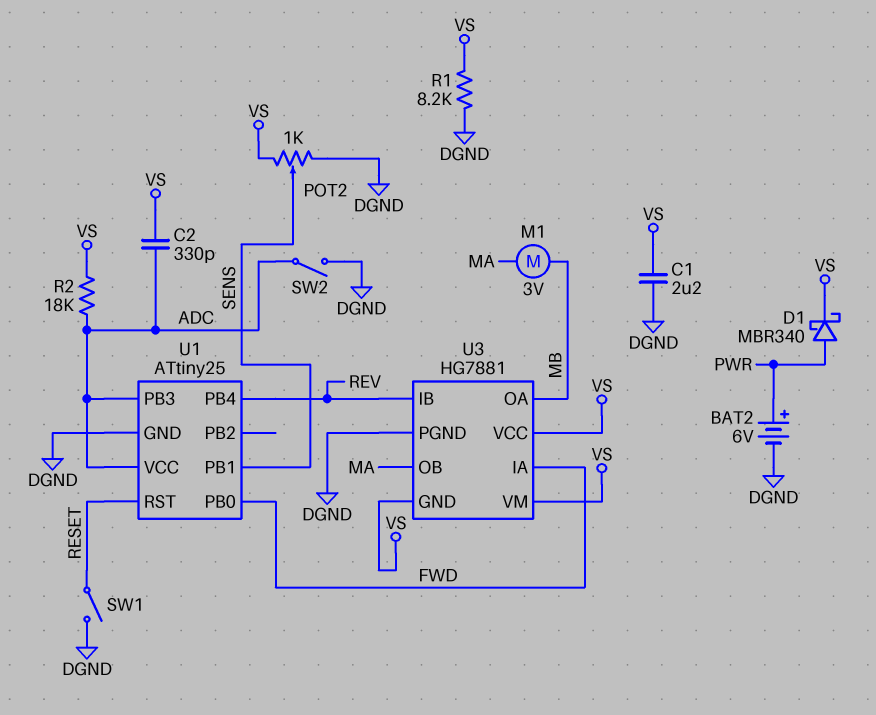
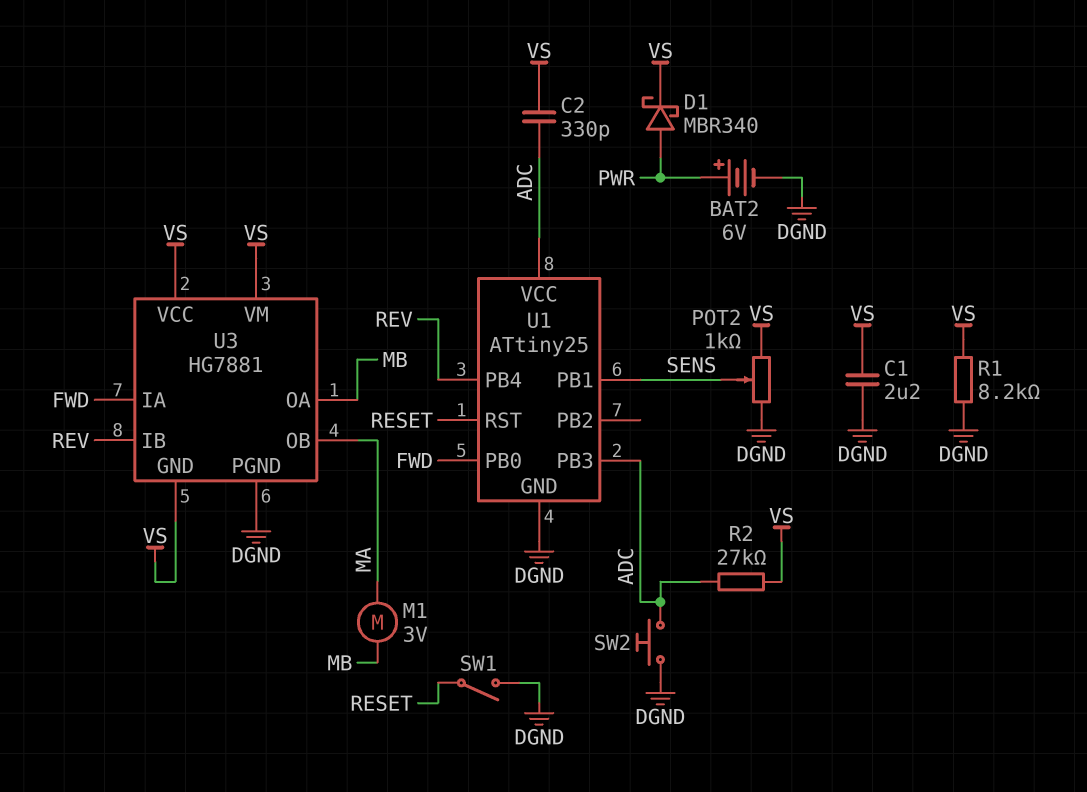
R2: 18k (ADC, VS) -> 27k (ADC, VS)
SW2: switch (ADC, DGND) -> button (ADC, DGND)

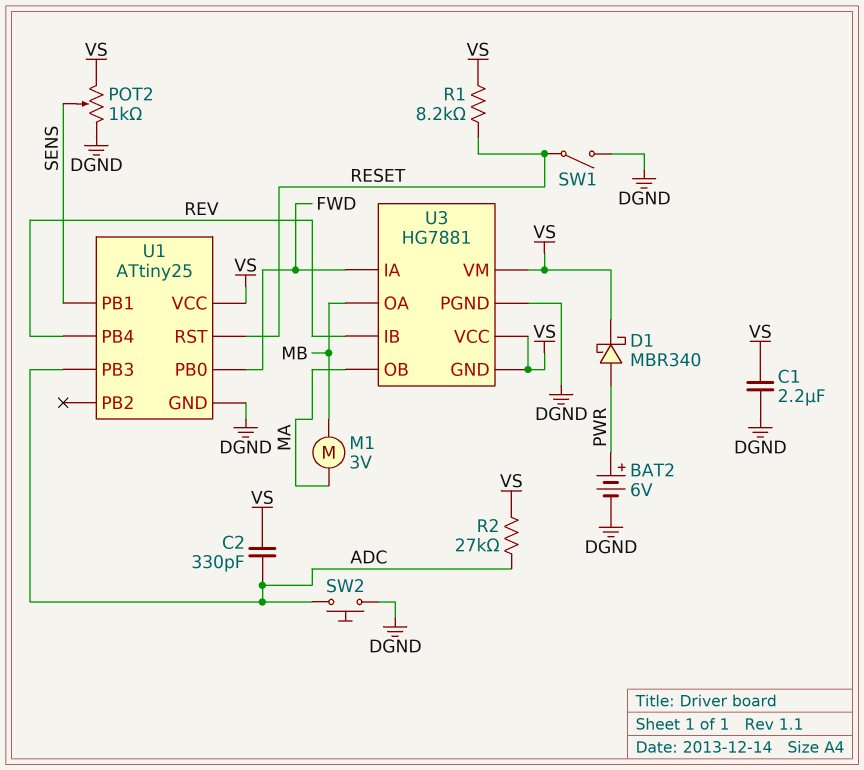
R1: 8.2k (DGND, VS) -> 8.2k (RESET, VS)
U1 pin VCC: ADC -> VS

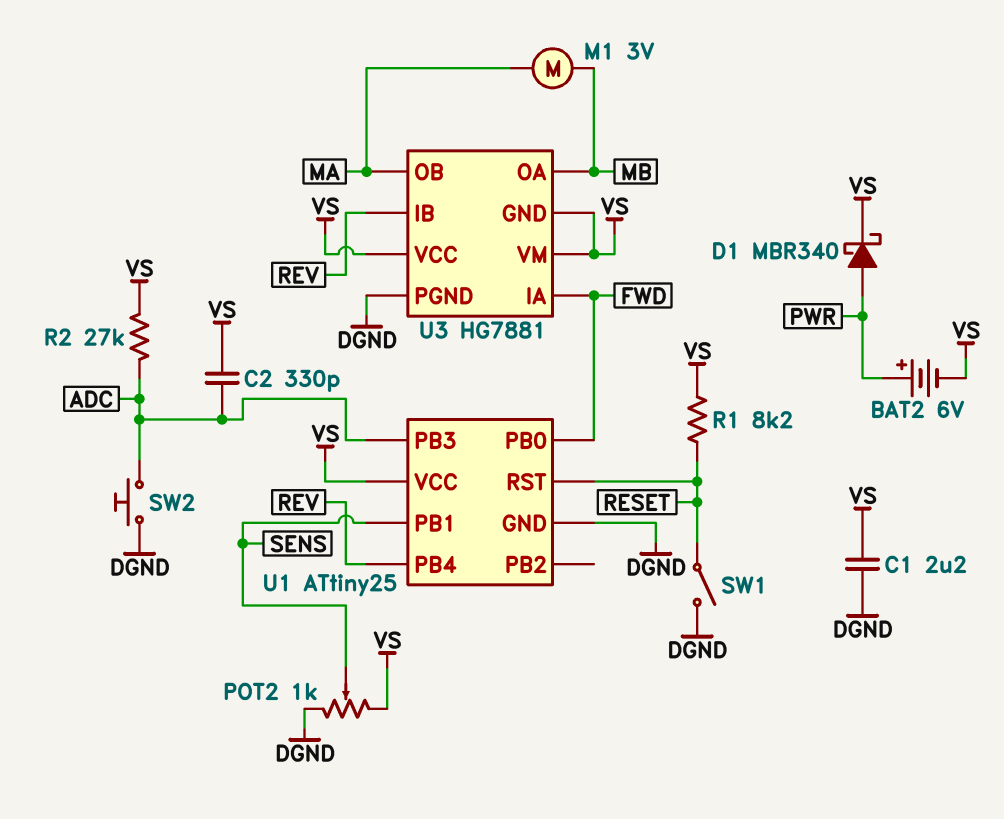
BAT2: 6V (plus PWR, minus DGND) -> 6V (plus PWR, minus VS)

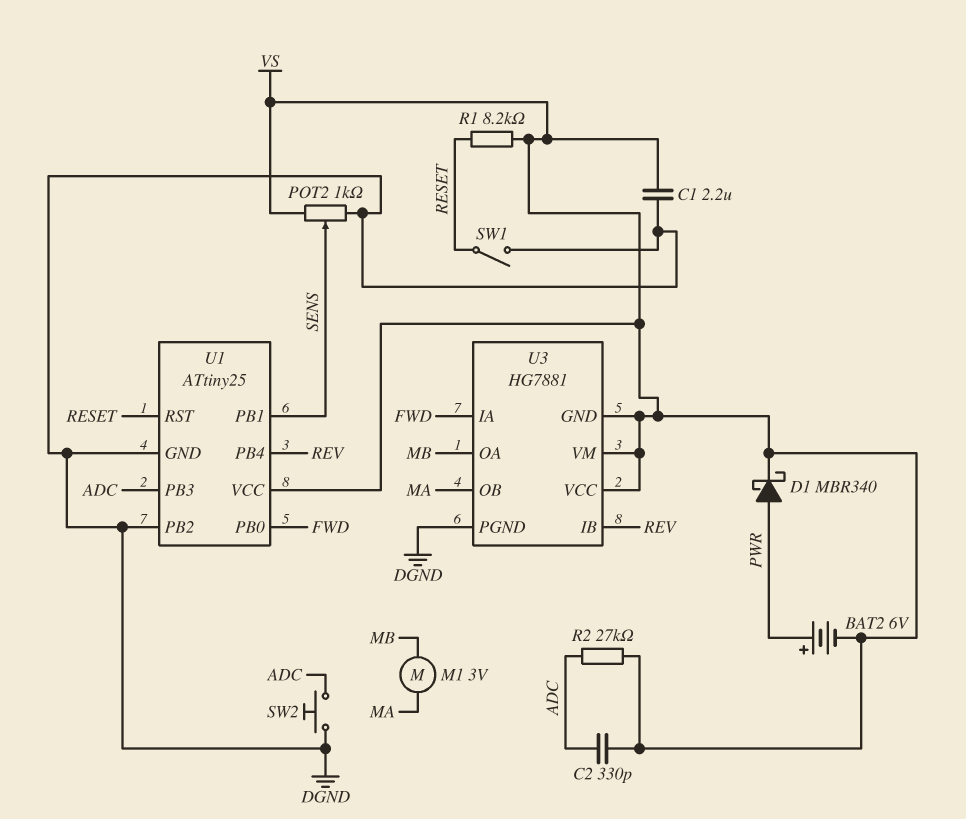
U1 pin PB2: none -> DGND

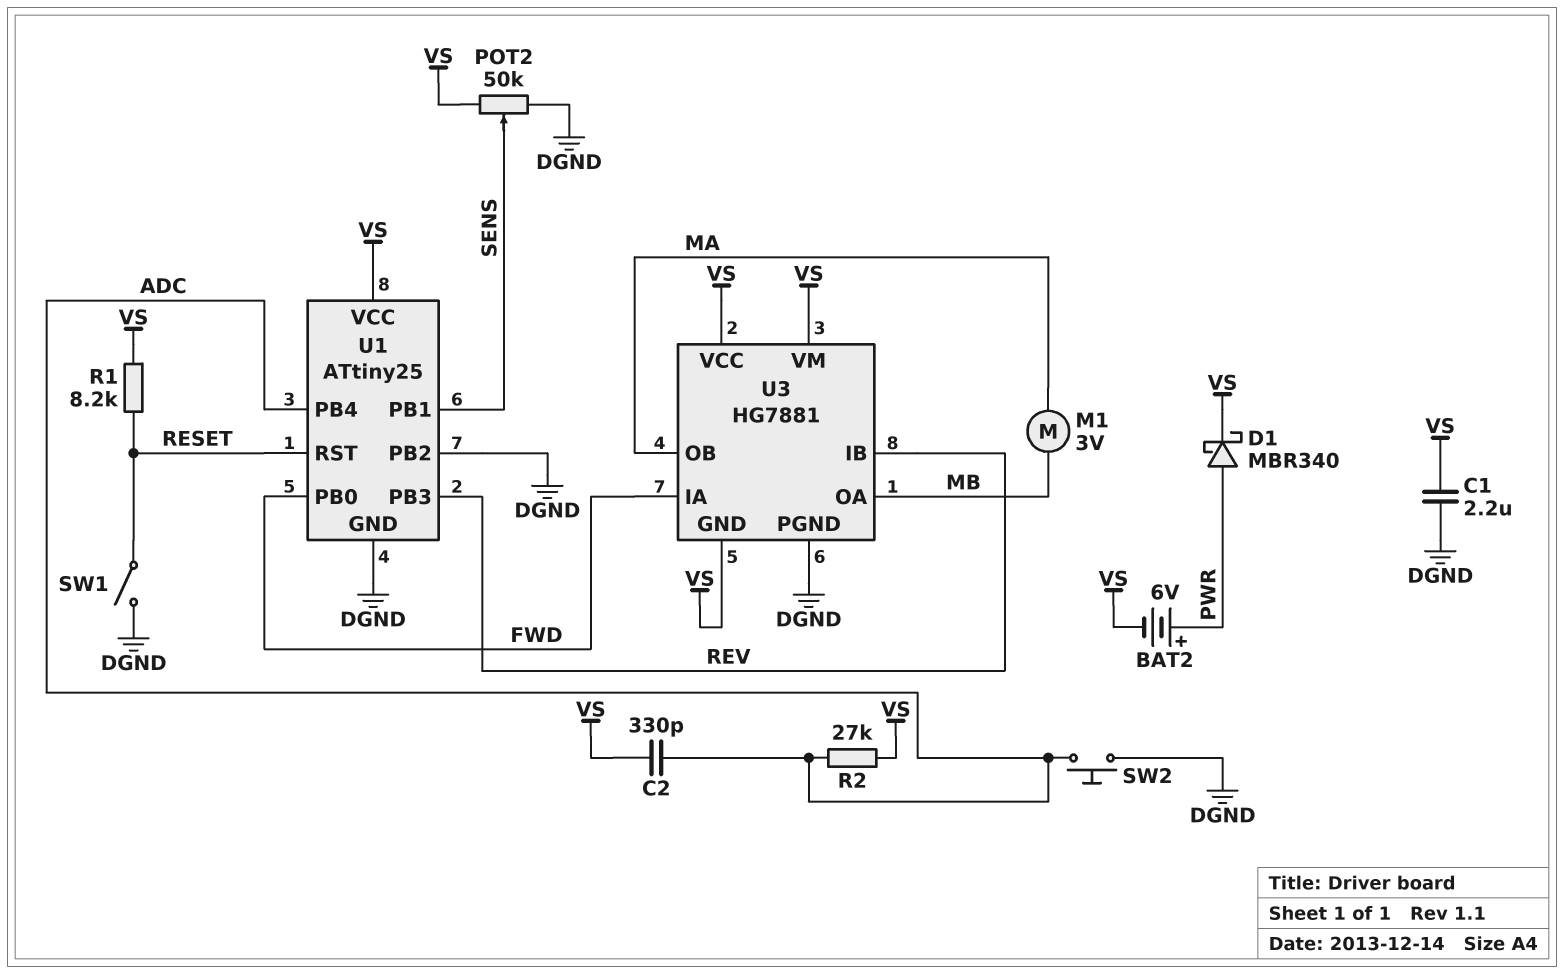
POT2: 1k (DGND, VS, wiper SENS) -> 50k (DGND, VS, wiper SENS)
U1 pin PB3: ADC -> REV
U1 pin PB4: REV -> ADC

